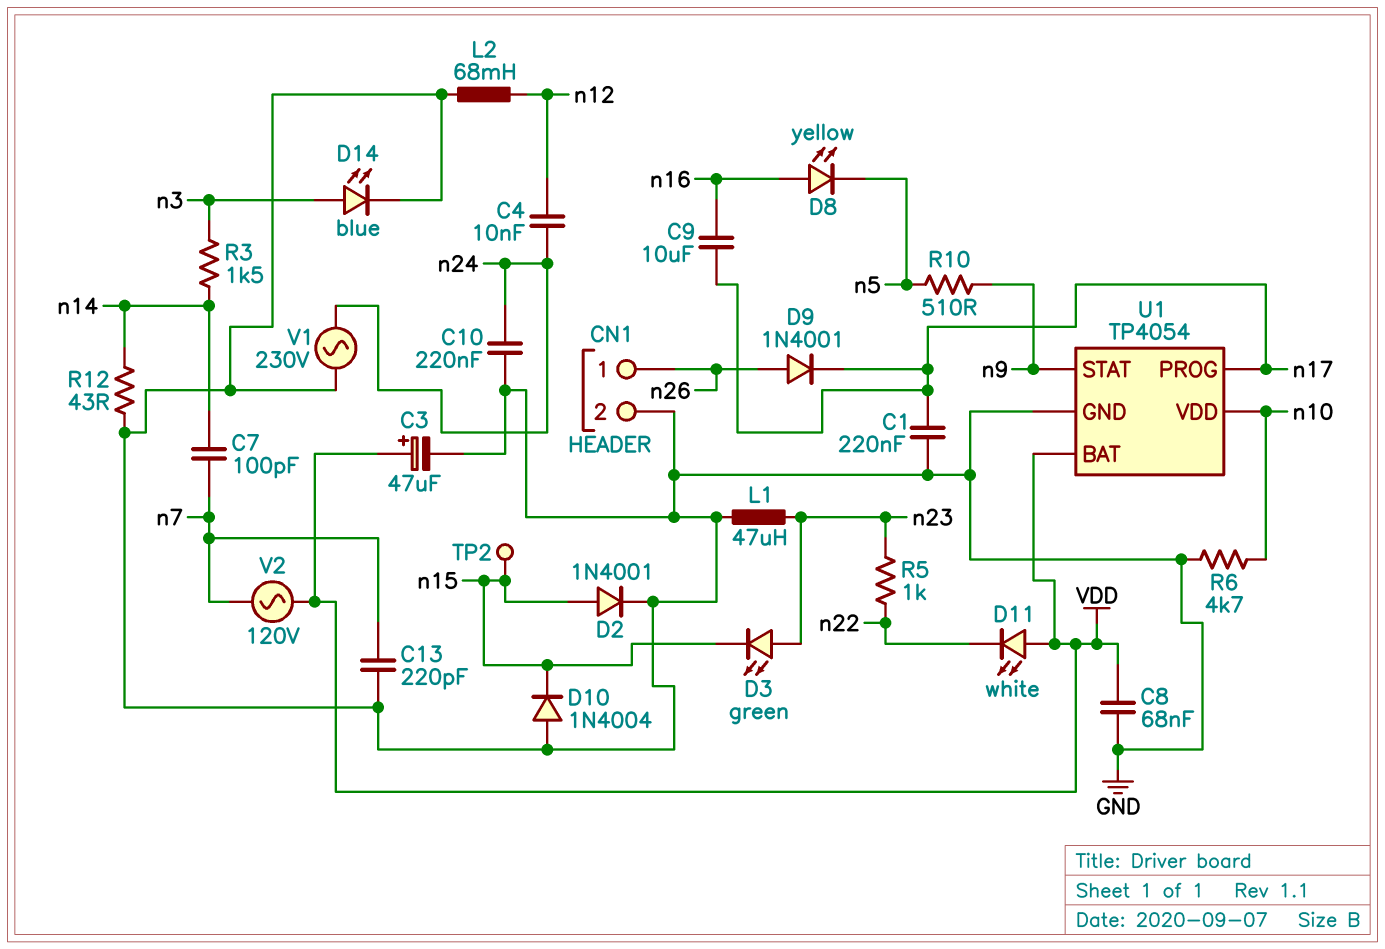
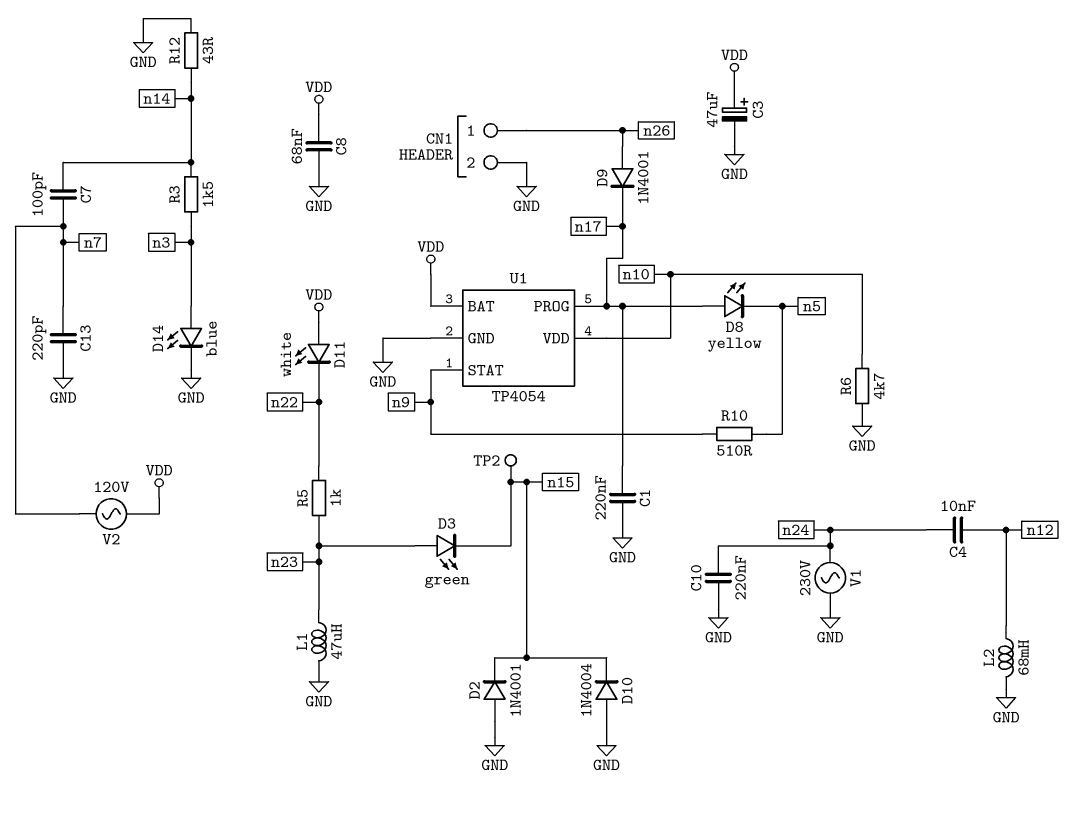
C9: 10uF (n16, n17) -> none
D2: diode 1N4001 (A n15, K GND) -> diode 1N4001 (A GND, K n15)
D8: LED yellow (A n16, K n5) -> LED yellow (A n17, K n5)

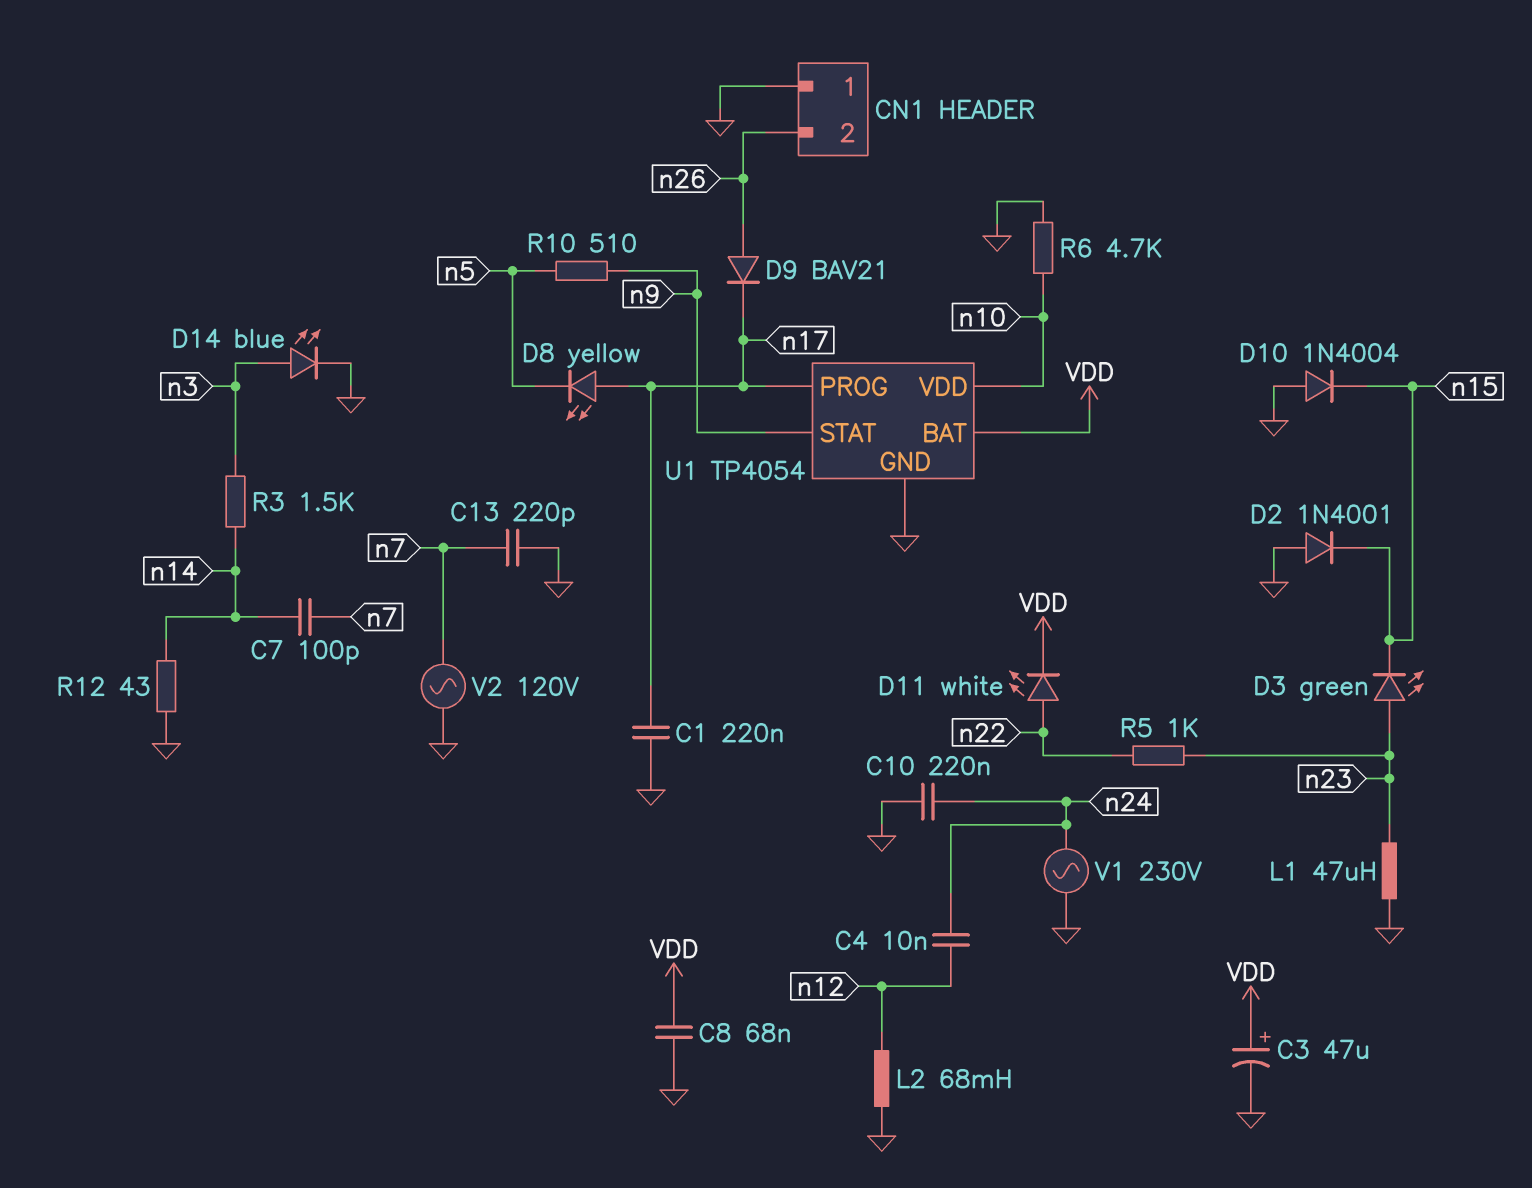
CN1 pin 1: n26 -> GND
CN1 pin 2: GND -> n26
D9: diode 1N4001 (A n26, K n17) -> diode BAV21 (A n26, K n17)
D11: LED white (A VDD, K n22) -> LED white (A n22, K VDD)
TP2: test point (n15) -> none
V2: AC 120V (VDD, n7) -> AC 120V (GND, n7)

